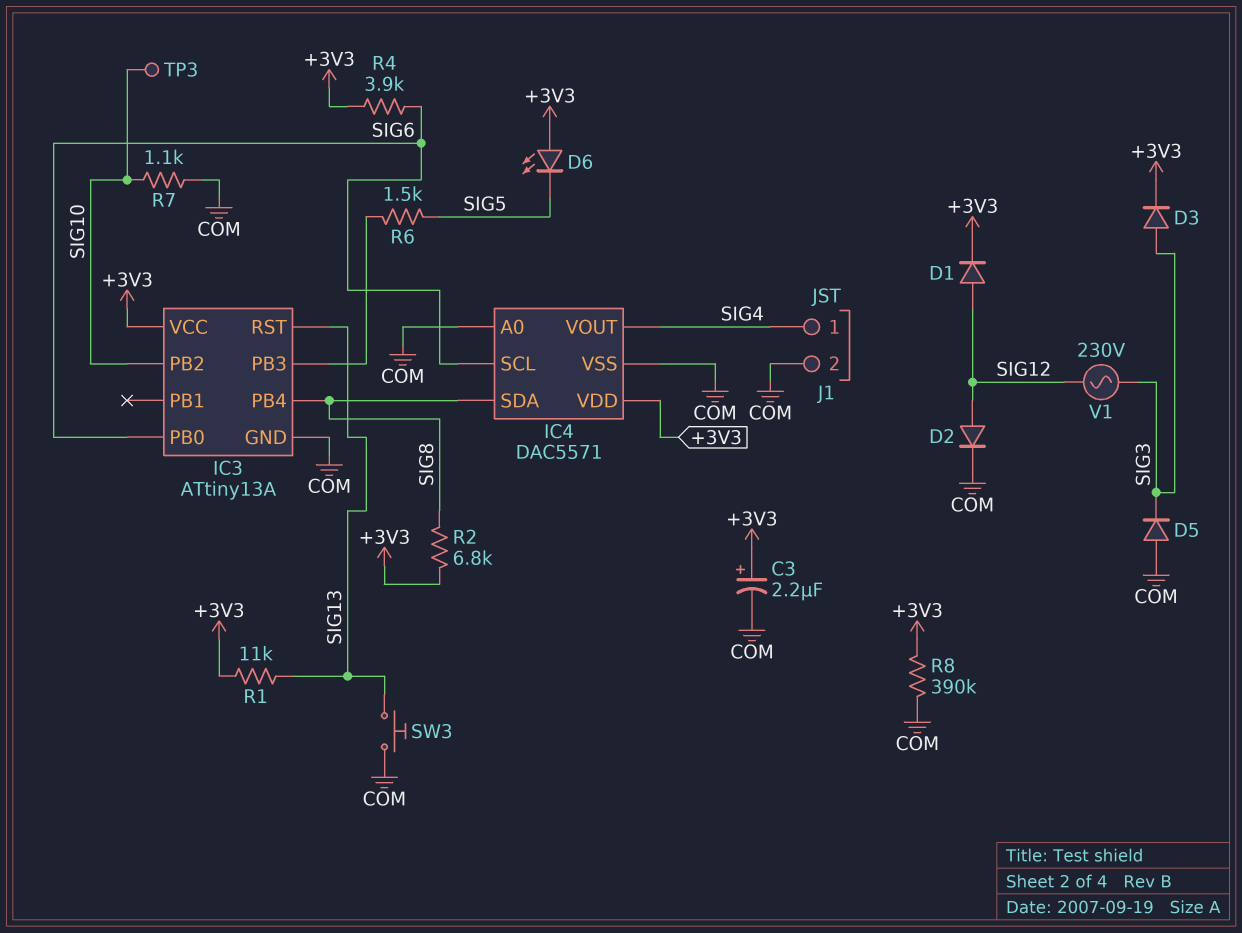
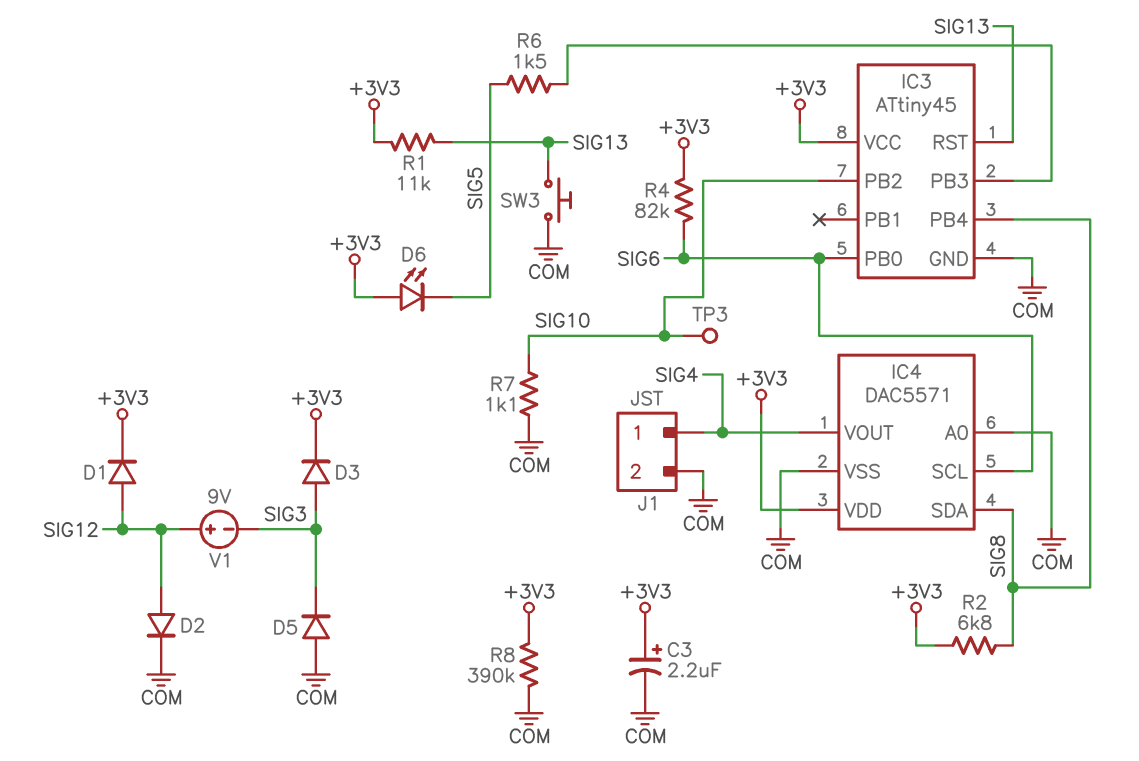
IC3: ATtiny13A -> ATtiny45
R4: 3.9k (+3V3, SIG6) -> 82k (+3V3, SIG6)
V1: AC 230V (SIG3, SIG12) -> 9V (plus SIG12, minus SIG3)

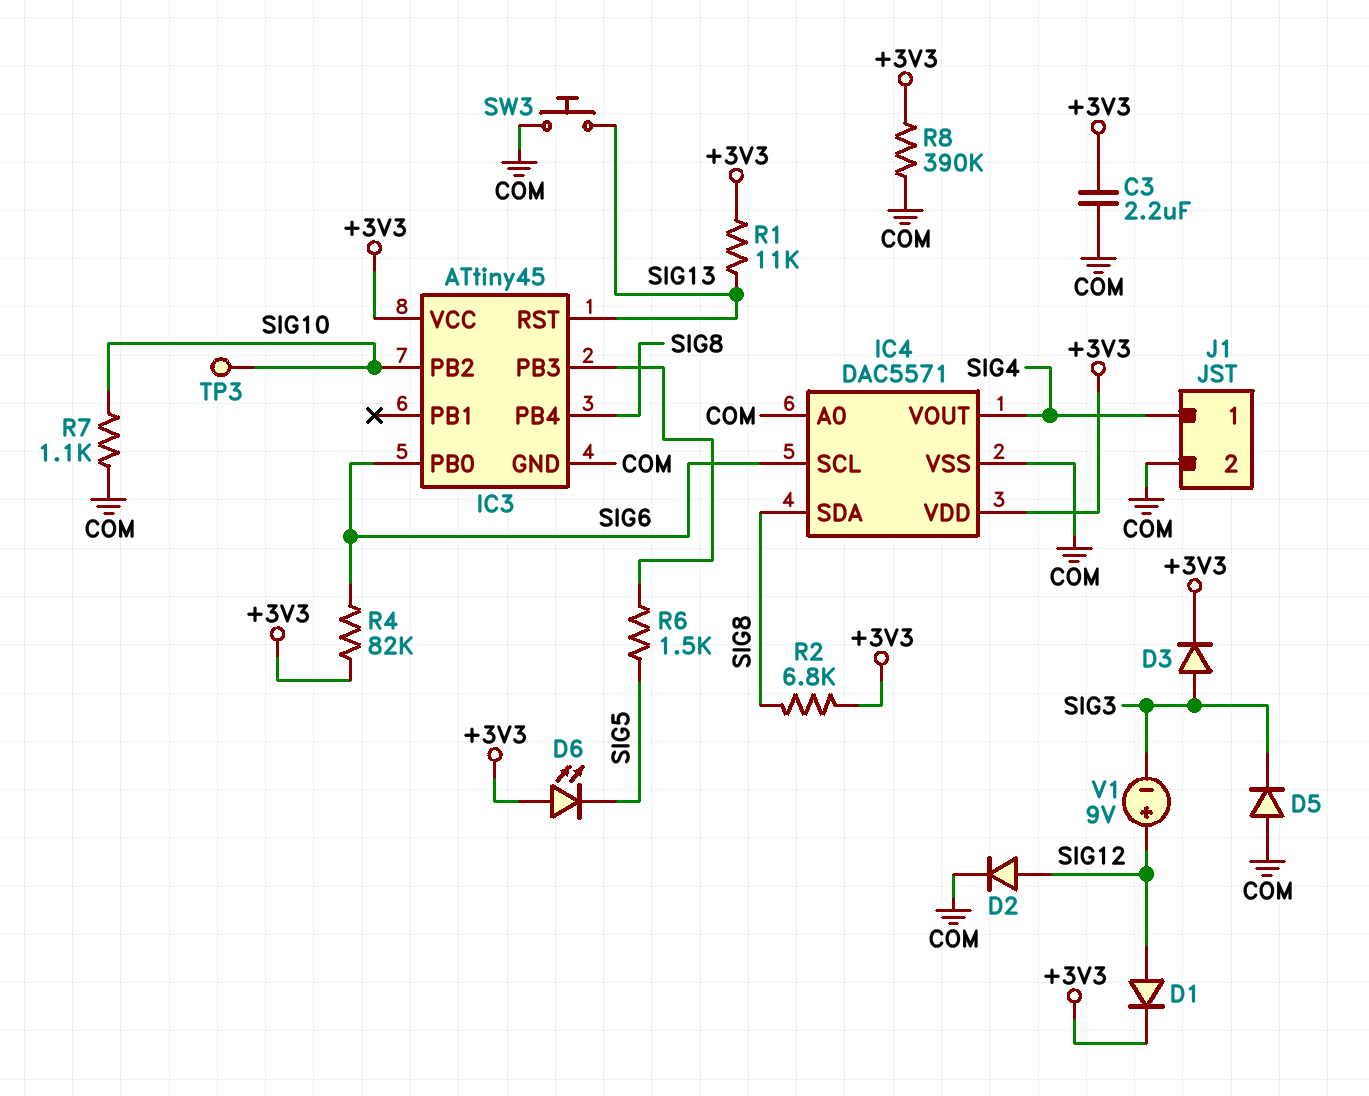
C3: 2.2uF (plus +3V3, minus COM) -> 2.2uF (+3V3, COM)

